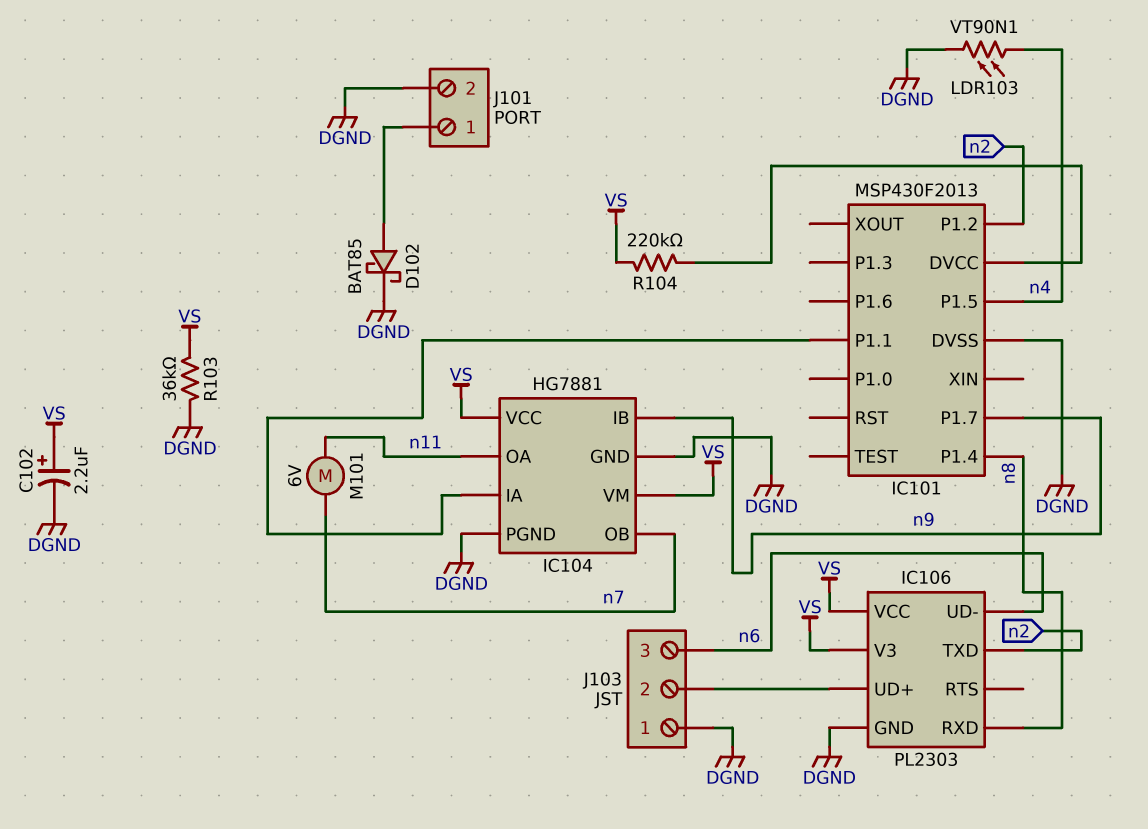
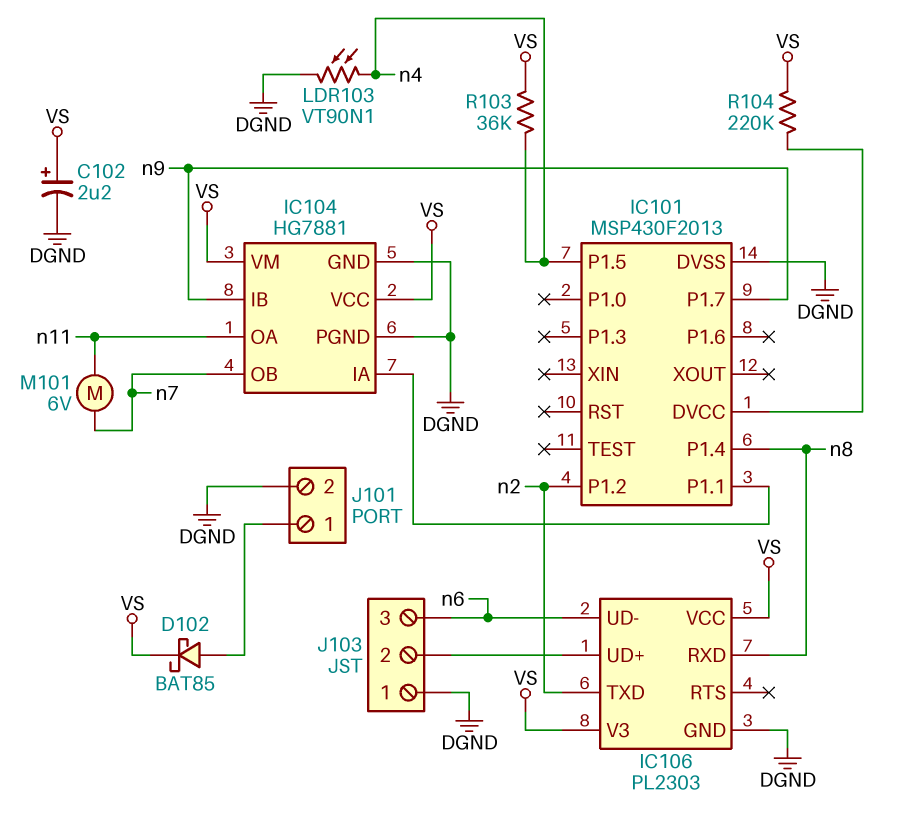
D102: schottky BAT85 (A J101/1, K DGND) -> schottky BAT85 (A J101/1, K VS)
R103: 36k (DGND, VS) -> 36k (VS, n4)

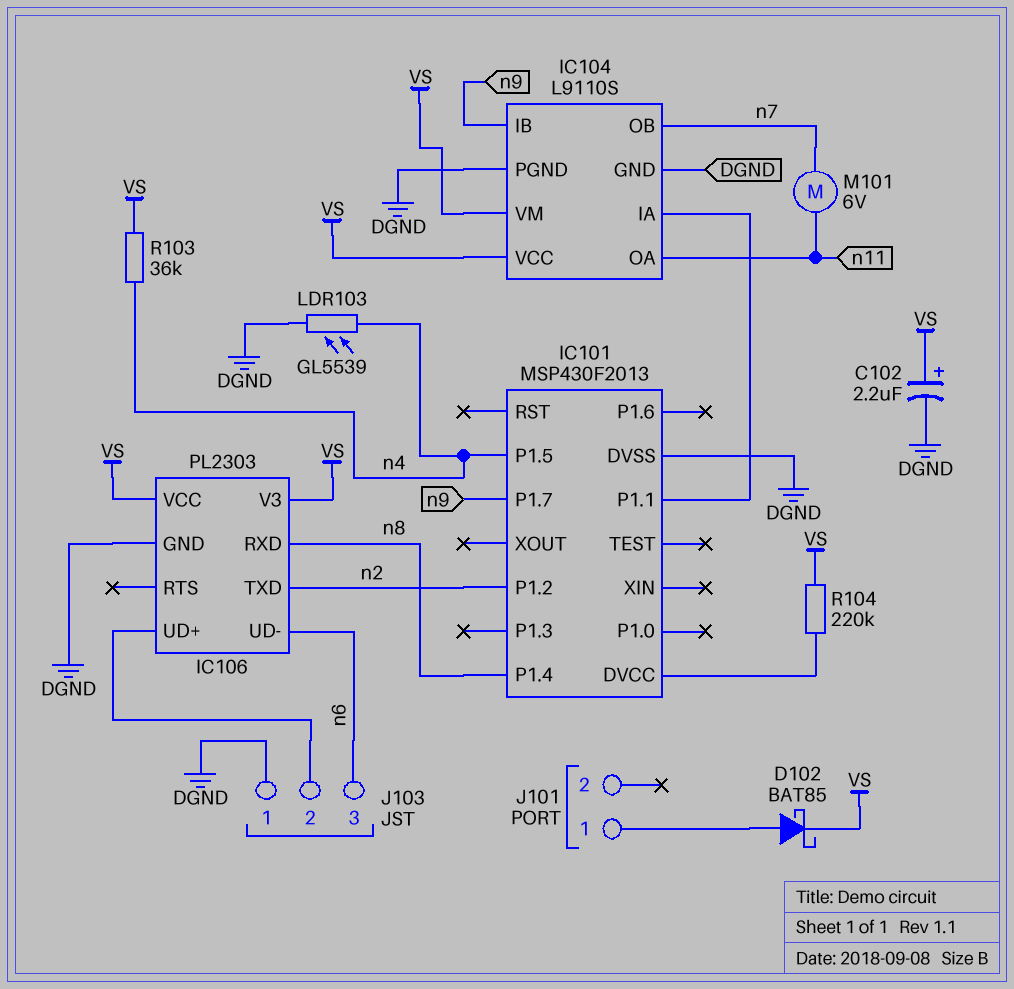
IC104: HG7881 -> L9110S
J101 pin 2: DGND -> none
LDR103: VT90N1 (DGND, n4) -> GL5539 (DGND, n4)

